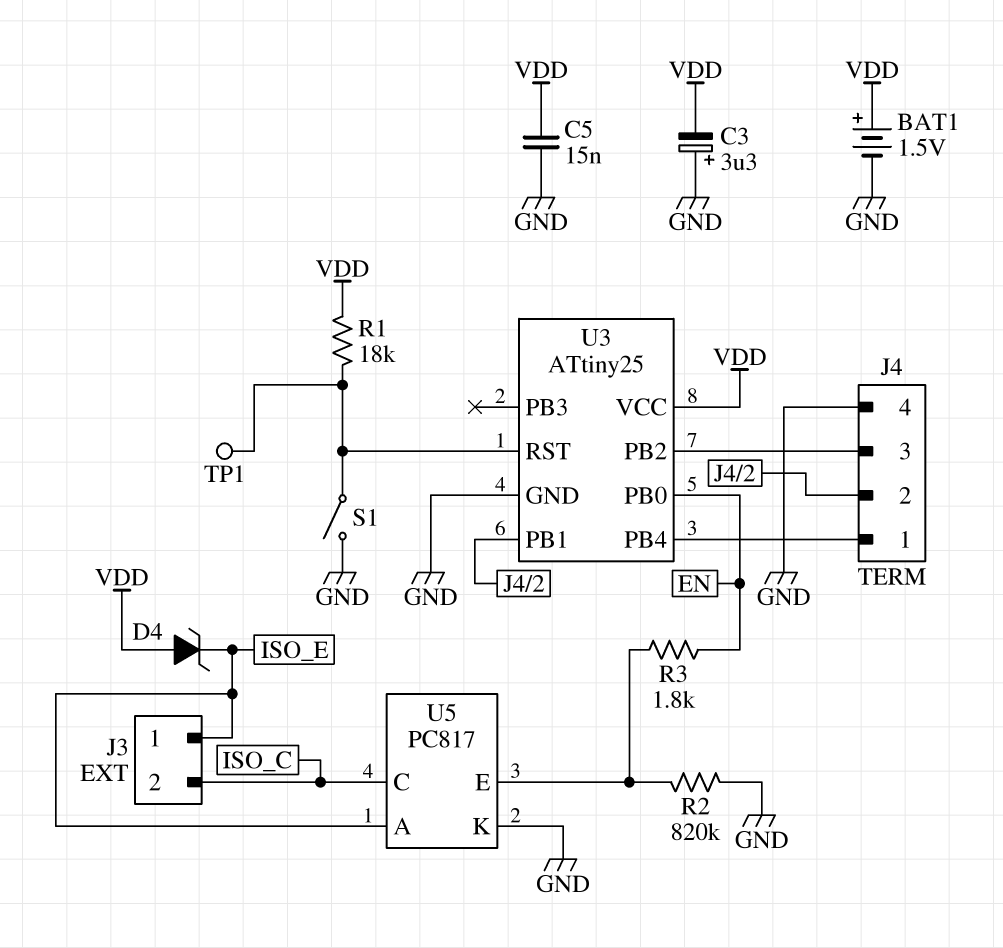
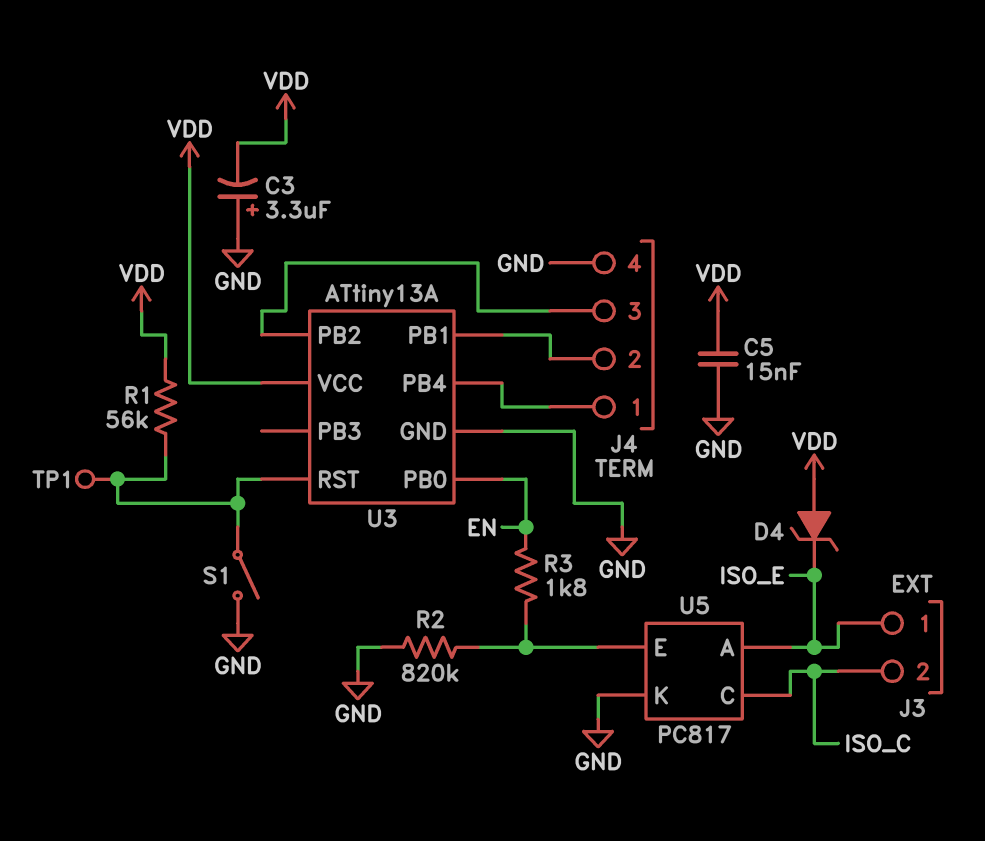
BAT1: 1.5V (plus VDD, minus GND) -> none
R1: 18k (U3/RST, VDD) -> 56k (U3/RST, VDD)
U3: ATtiny25 -> ATtiny13A

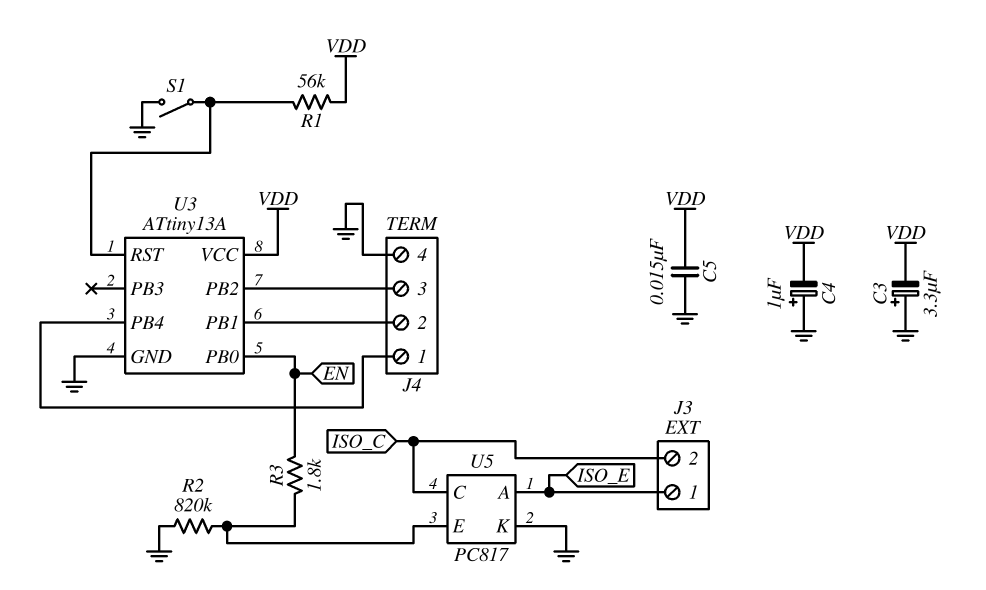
C4: none -> 1uF (plus GND, minus VDD)
D4: zener (A VDD, K ISO_E) -> none
TP1: test point (U3/RST) -> none

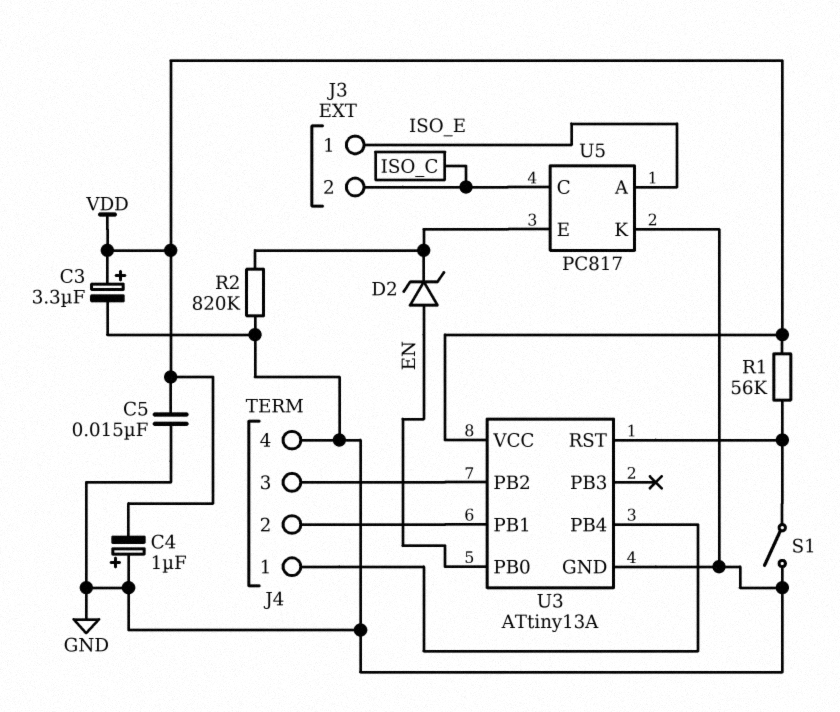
C3: 3.3uF (plus GND, minus VDD) -> 3.3uF (plus VDD, minus GND)
D2: none -> zener (A EN, K U5/E)
R3: 1.8k (EN, U5/E) -> none

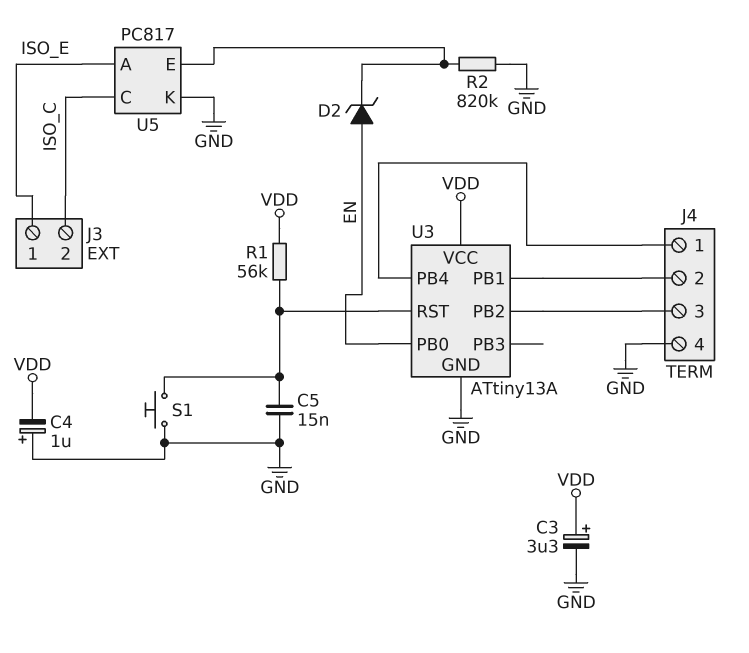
C5: 15nF (GND, VDD) -> 15nF (GND, U3/RST)
S1: switch (GND, U3/RST) -> button (GND, U3/RST)

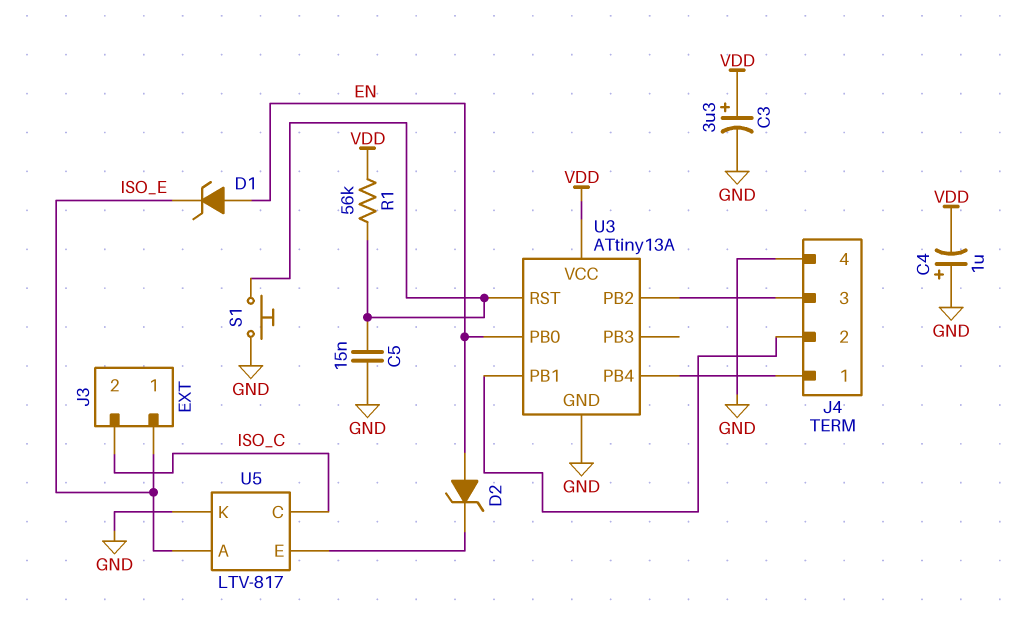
D1: none -> zener (A EN, K ISO_E)
R2: 820k (GND, U5/E) -> none
U5: PC817 -> LTV-817

